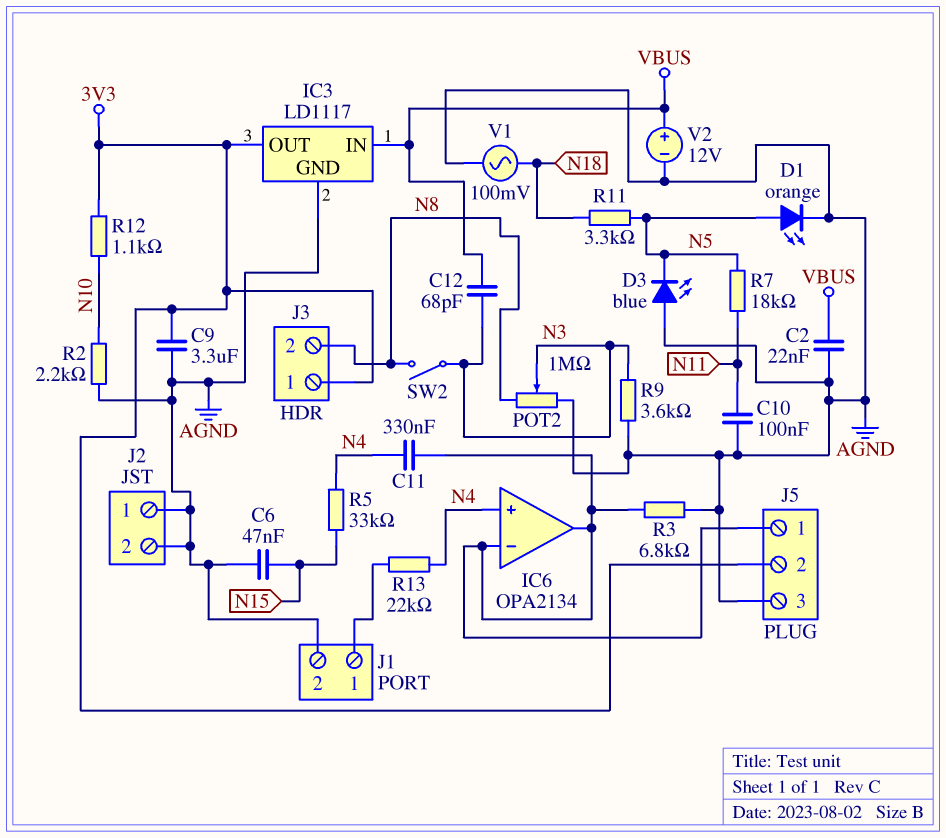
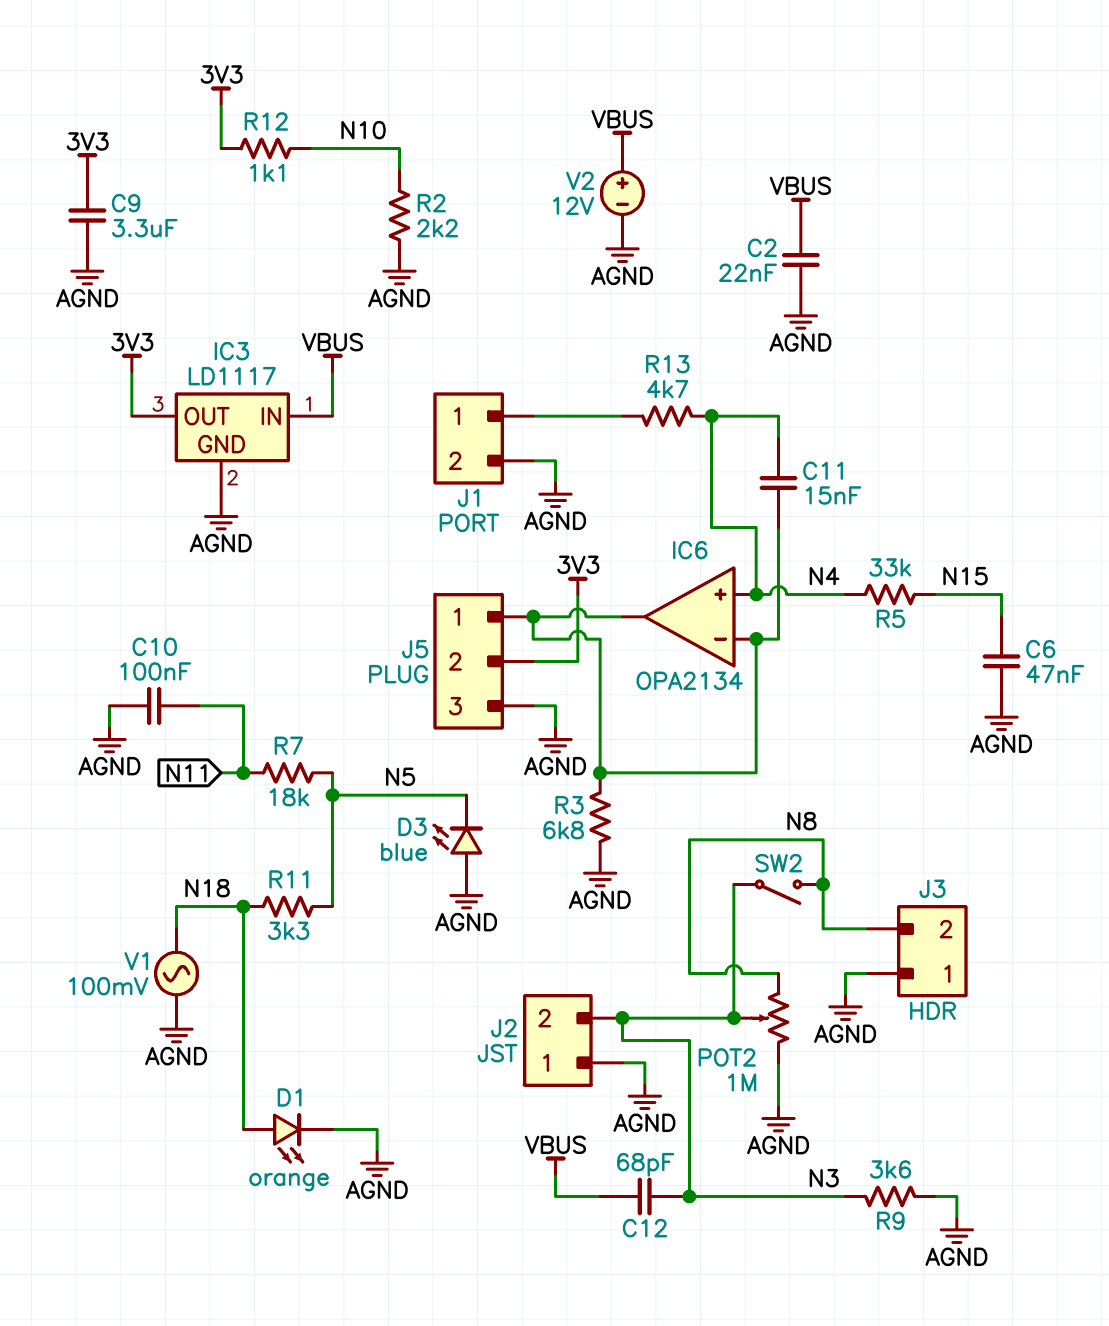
C11: 330nF (IC6/in-, N4) -> 15nF (IC6/in-, N4)
D1: LED orange (A N5, K AGND) -> LED orange (A N18, K AGND)
J2 pin 2: AGND -> N3
J3 pin 1: 3V3 -> AGND
R13: 22k (J1/1, N4) -> 4.7k (J1/1, N4)

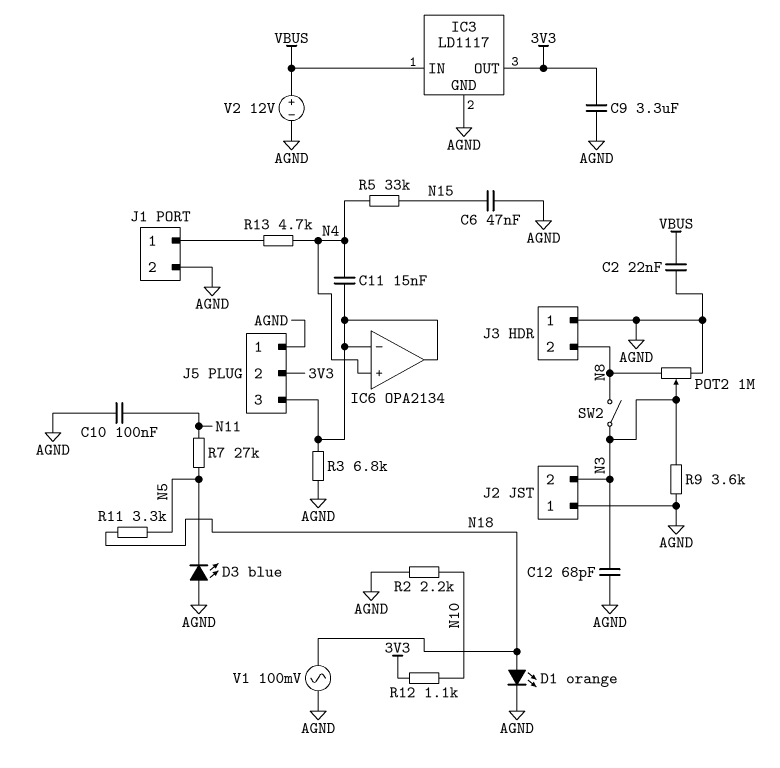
C12: 68pF (N3, VBUS) -> 68pF (AGND, N3)
J5 pin 1: IC6/in- -> AGND
J5 pin 3: AGND -> IC6/in-
R7: 18k (N5, N11) -> 27k (N5, N11)

